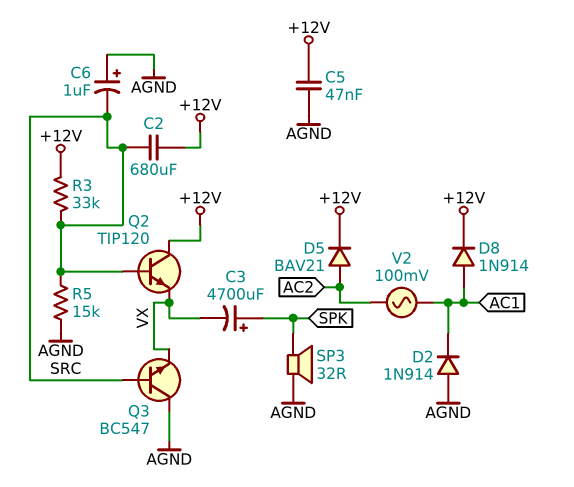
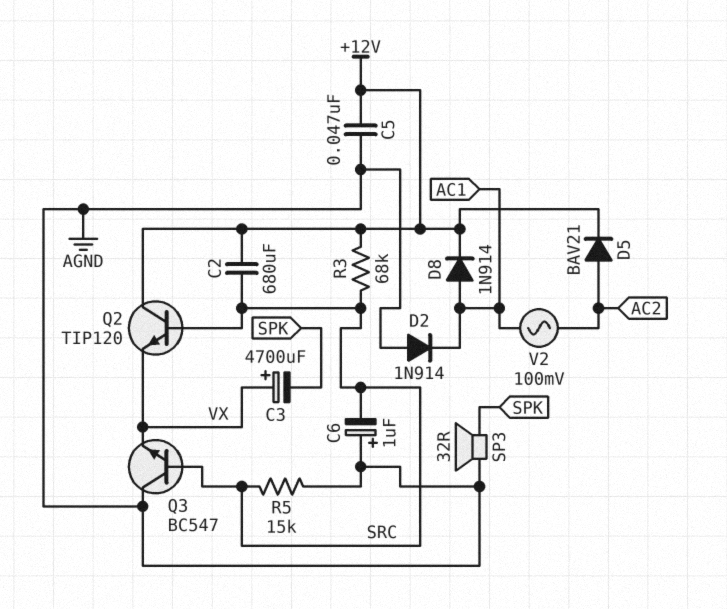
C3: 4700uF (plus SPK, minus VX) -> 4700uF (plus VX, minus SPK)
R3: 33k (+12V, SRC) -> 68k (+12V, SRC)

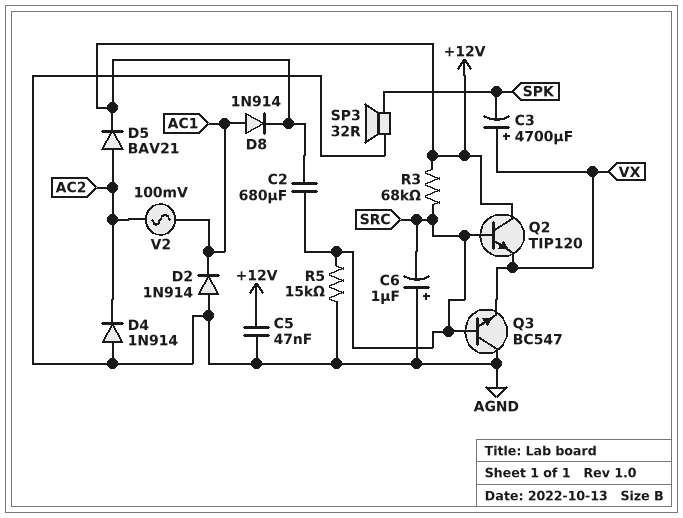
D4: none -> diode 1N914 (A AGND, K AC2)

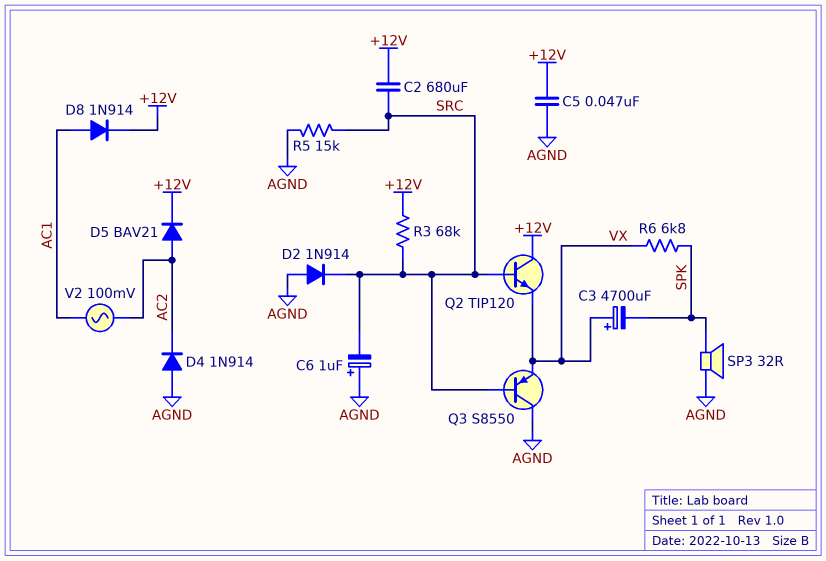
D2: diode 1N914 (A AGND, K AC1) -> diode 1N914 (A AGND, K SRC)
Q3: NPN BC547 (B SRC, C AGND, E VX) -> PNP S8550 (B SRC, C AGND, E VX)
R6: none -> 6.8k (SPK, VX)

